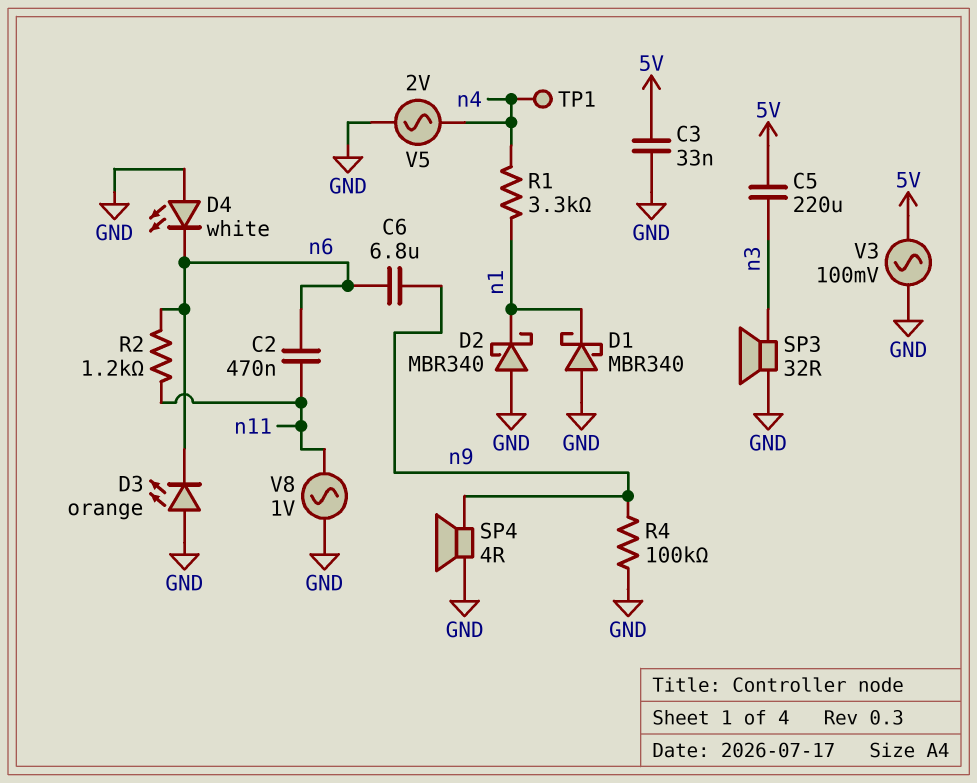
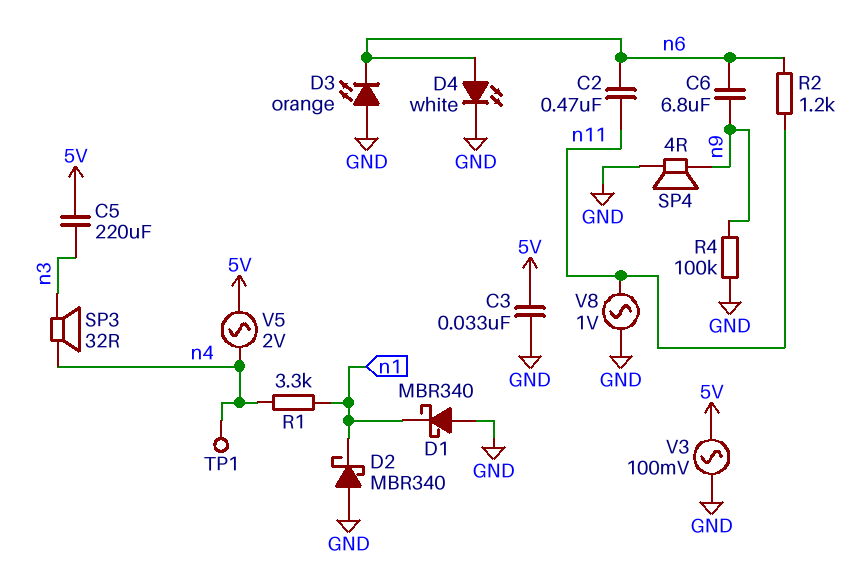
D4: LED white (A GND, K n6) -> LED white (A n6, K GND)
SP3: speaker 32R (GND, n3) -> speaker 32R (n3, n4)
V5: AC 2V (GND, n4) -> AC 2V (5V, n4)

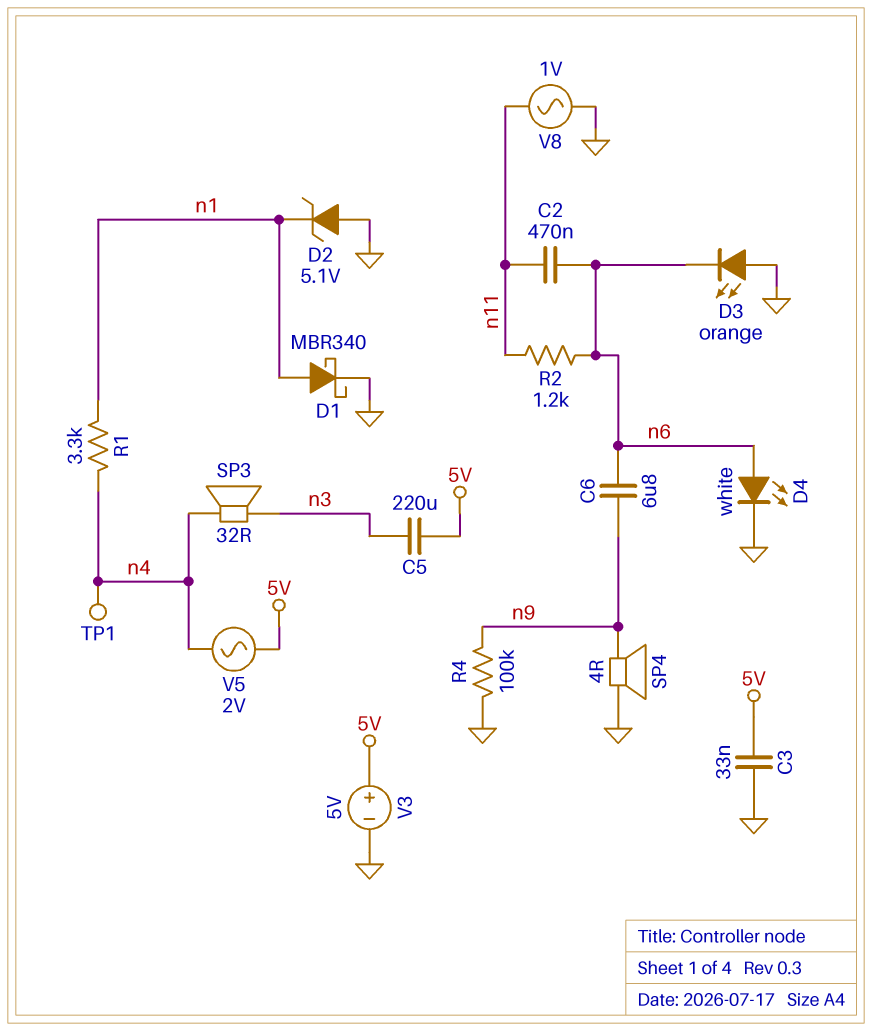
D1: schottky MBR340 (A GND, K n1) -> schottky MBR340 (A n1, K GND)
D2: schottky MBR340 (A GND, K n1) -> zener 5.1V (A GND, K n1)
V3: AC 100mV (5V, GND) -> 5V (plus 5V, minus GND)

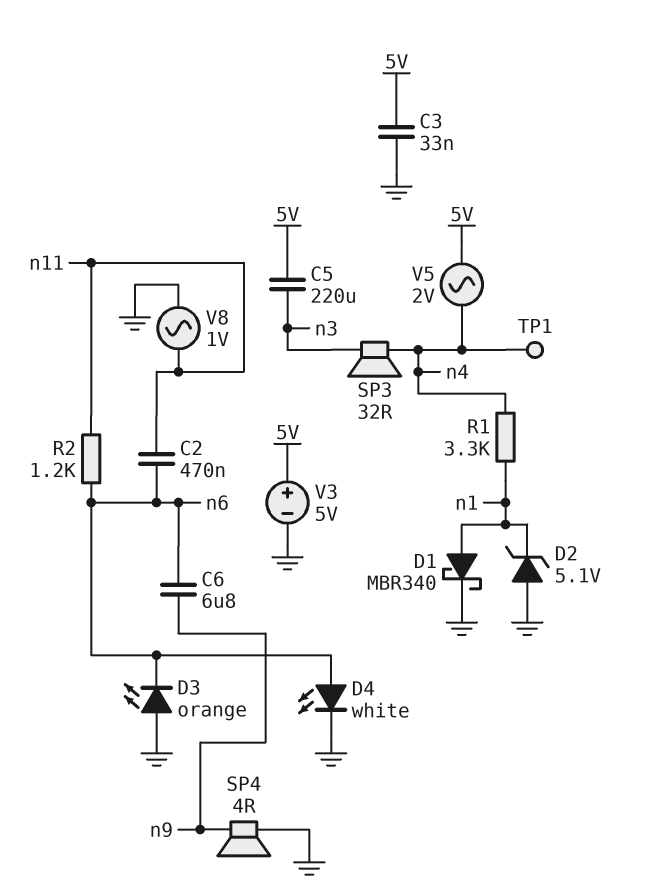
R4: 100k (GND, n9) -> none

